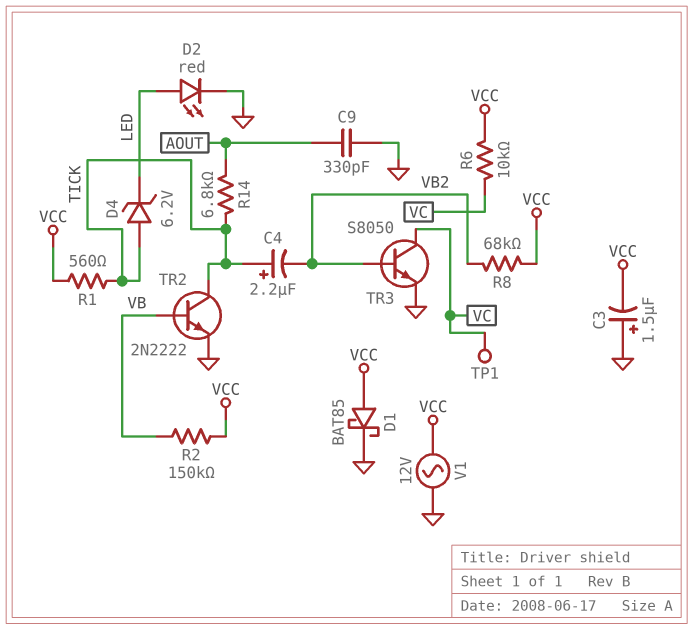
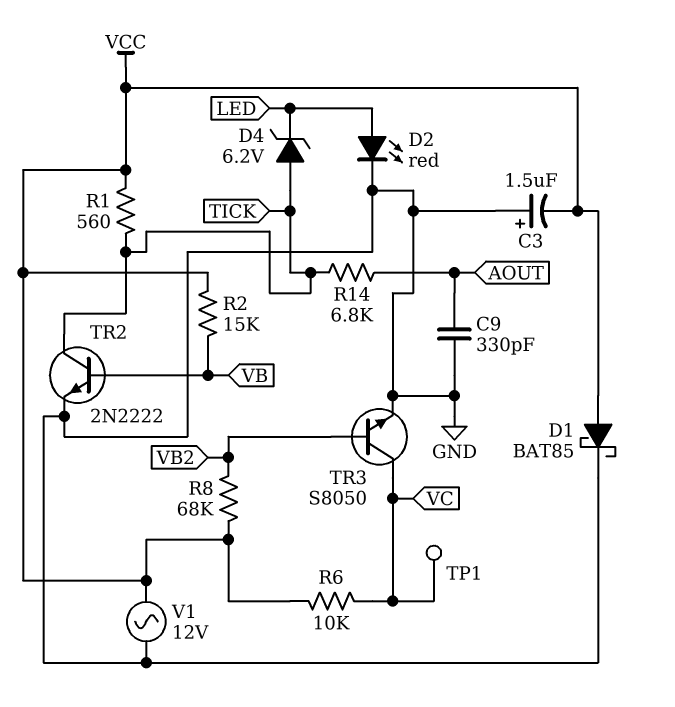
C4: 2.2uF (plus TICK, minus VB2) -> none
R2: 150k (VB, VCC) -> 15k (VB, VCC)

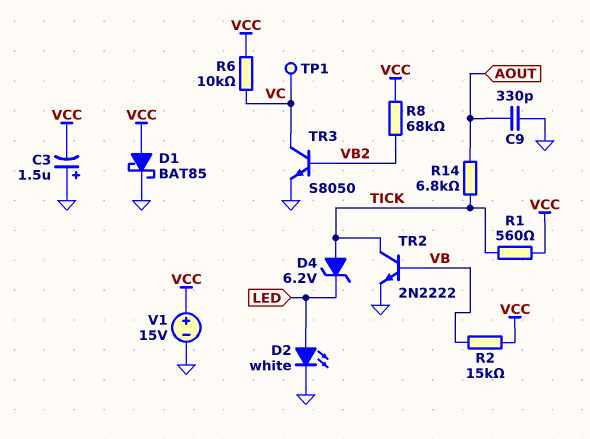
D2: LED red (A LED, K GND) -> LED white (A LED, K GND)
V1: AC 12V (GND, VCC) -> 15V (plus VCC, minus GND)

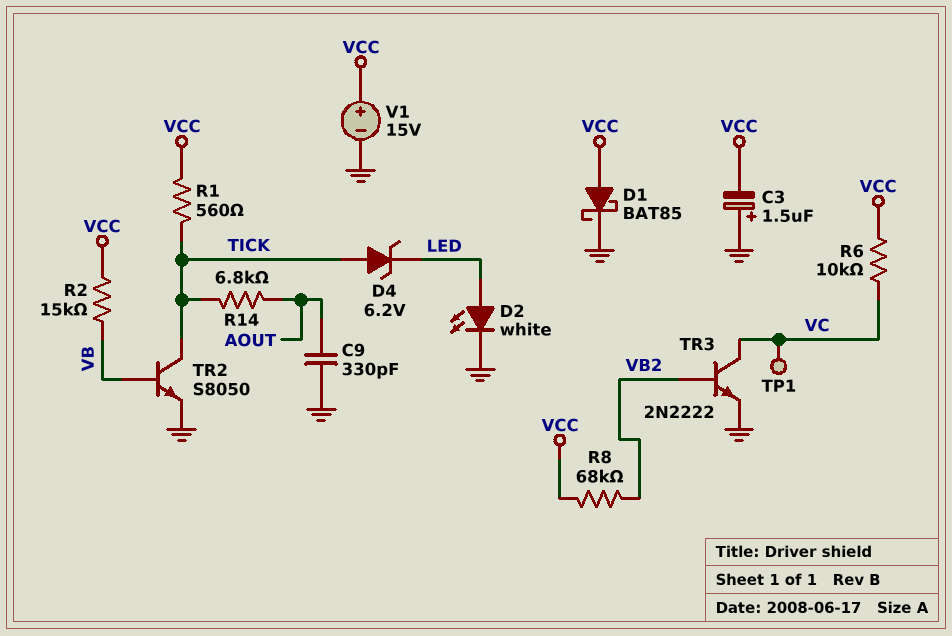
TR2: NPN 2N2222 (B VB, C TICK, E GND) -> NPN S8050 (B VB, C TICK, E GND)
TR3: NPN S8050 (B VB2, C VC, E GND) -> NPN 2N2222 (B VB2, C VC, E GND)

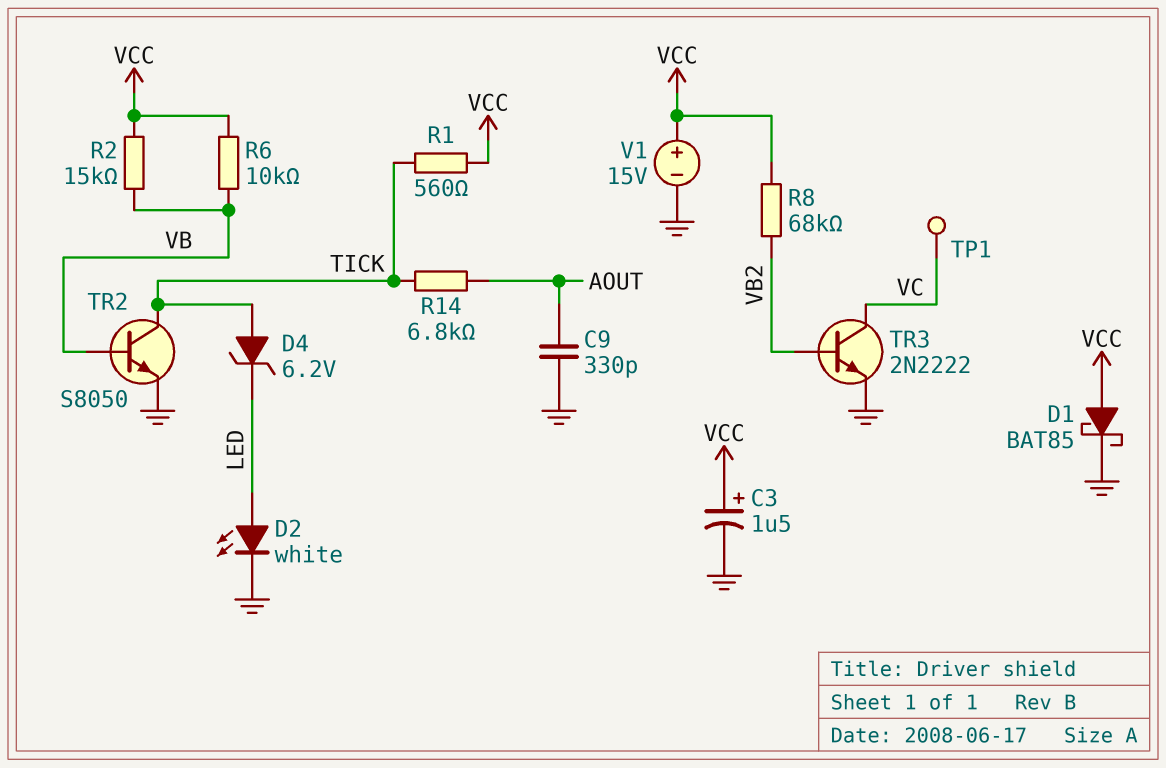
C3: 1.5uF (plus GND, minus VCC) -> 1.5uF (plus VCC, minus GND)
R6: 10k (VC, VCC) -> 10k (VB, VCC)

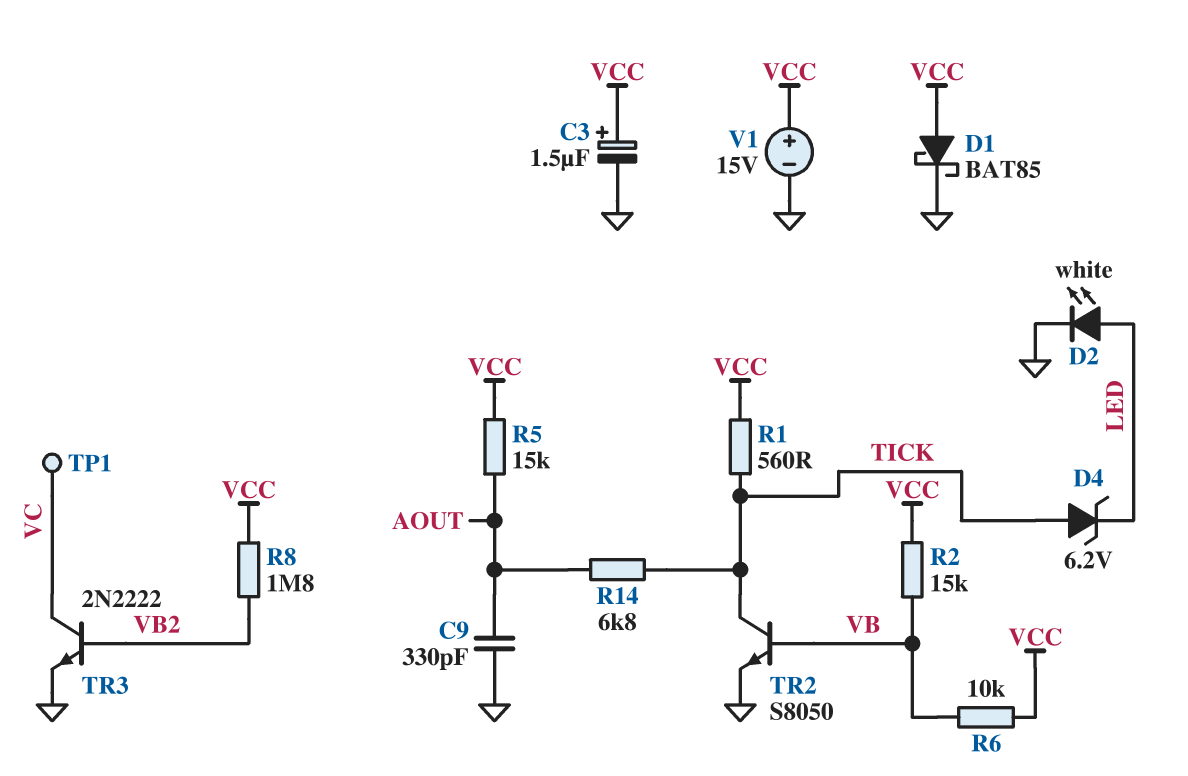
R5: none -> 15k (AOUT, VCC)
R8: 68k (VB2, VCC) -> 1.8M (VB2, VCC)

